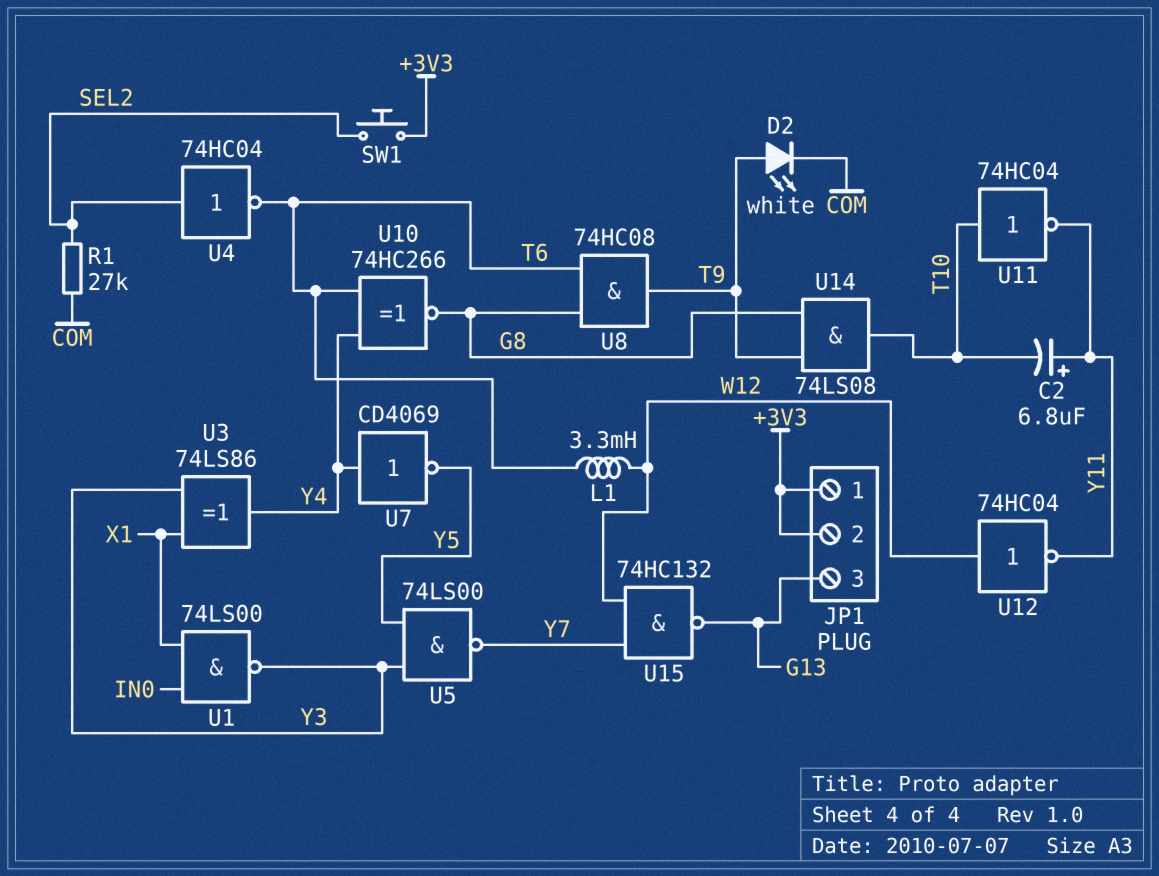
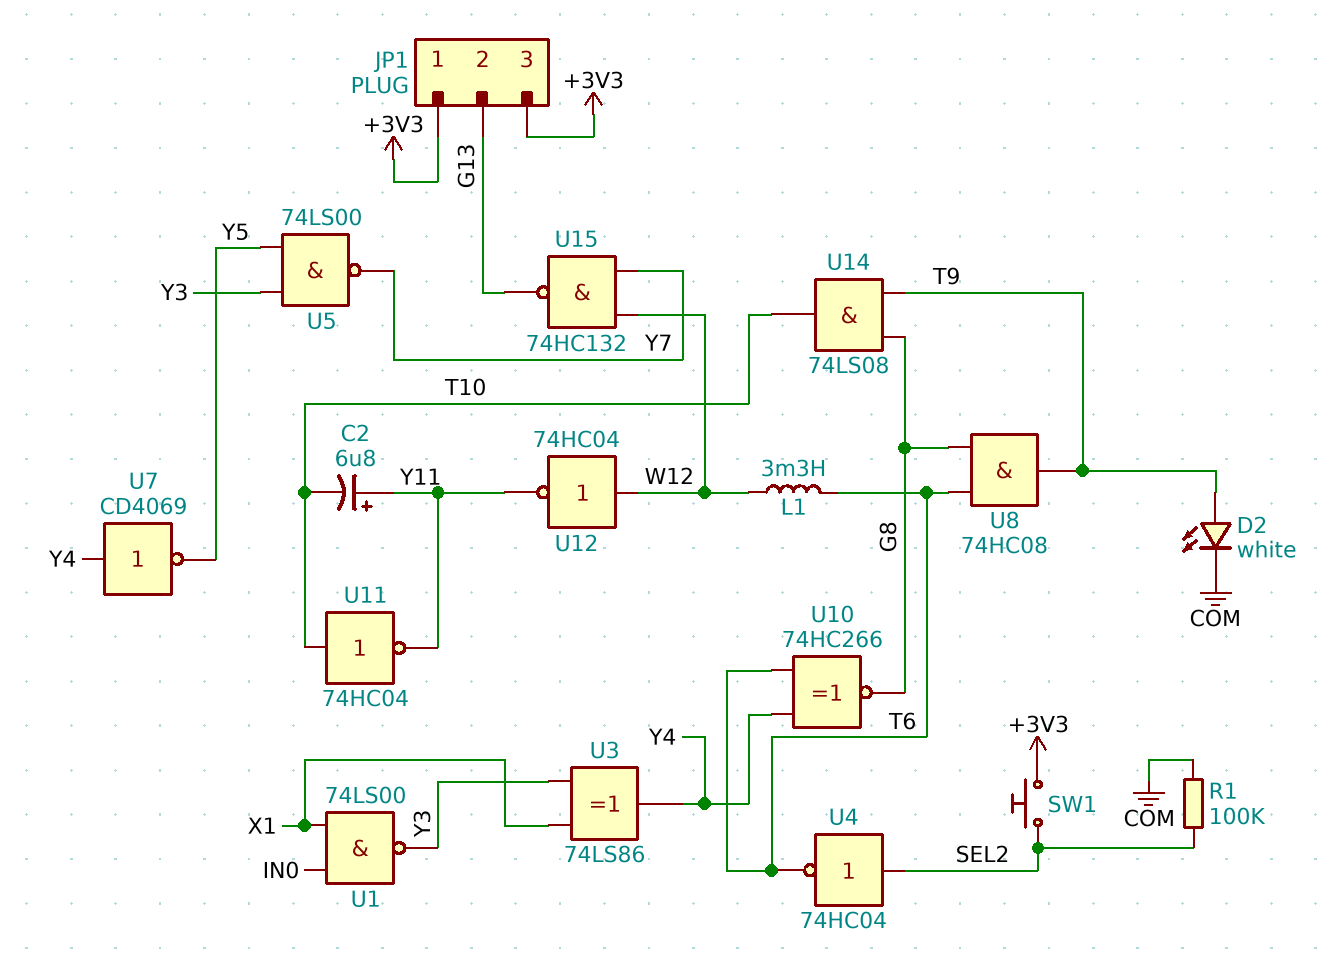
JP1 pin 2: +3V3 -> G13
JP1 pin 3: G13 -> +3V3
R1: 27k (COM, SEL2) -> 100k (COM, SEL2)

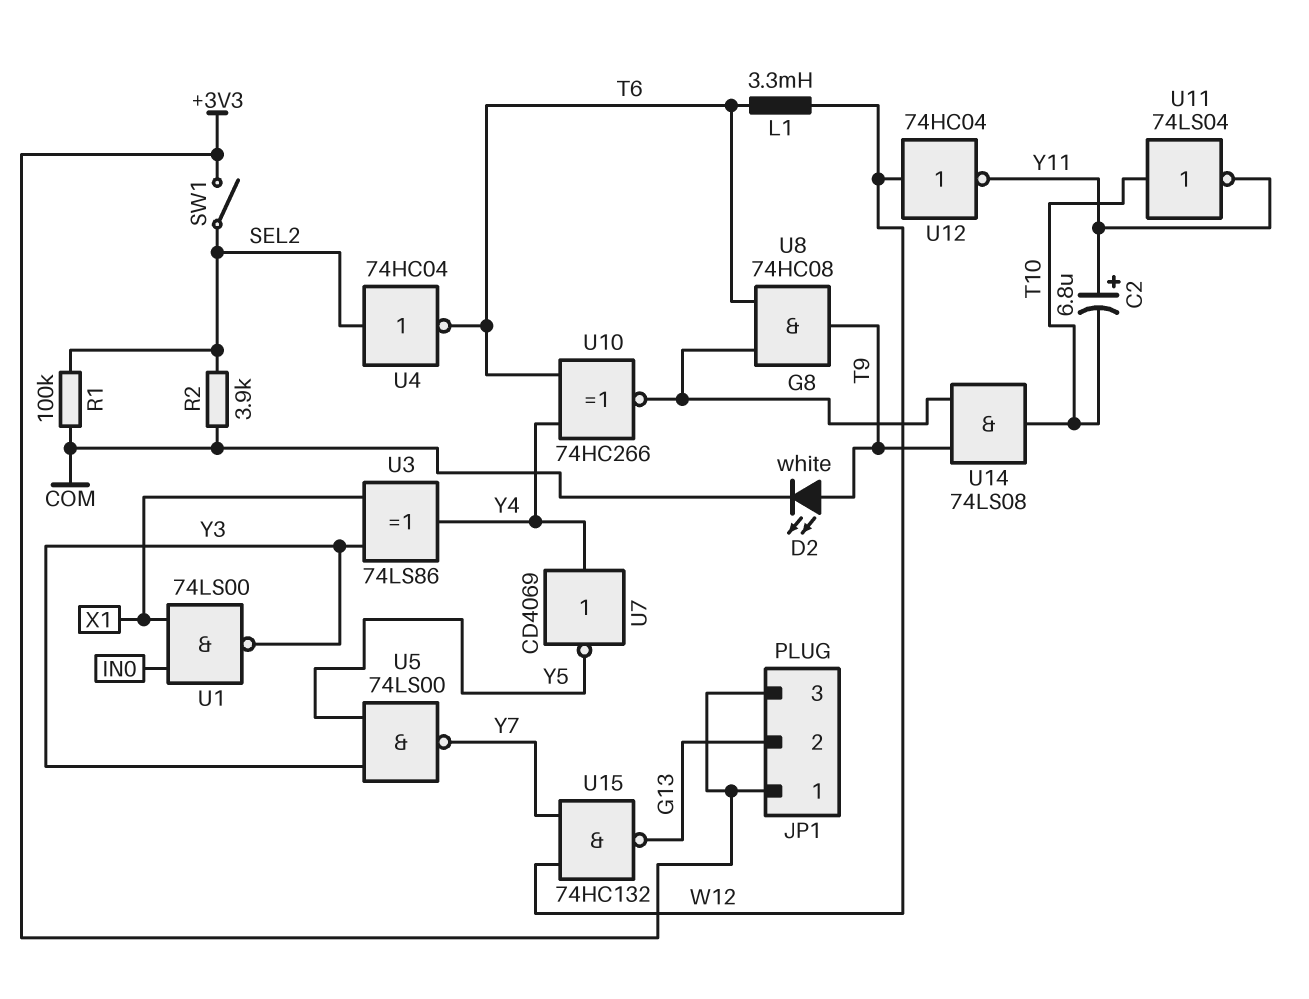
R2: none -> 3.9k (COM, SEL2)
SW1: button (+3V3, SEL2) -> switch (+3V3, SEL2)
U11: NOT 74HC04 (in T10, out Y11) -> NOT 74LS04 (in T10, out Y11)

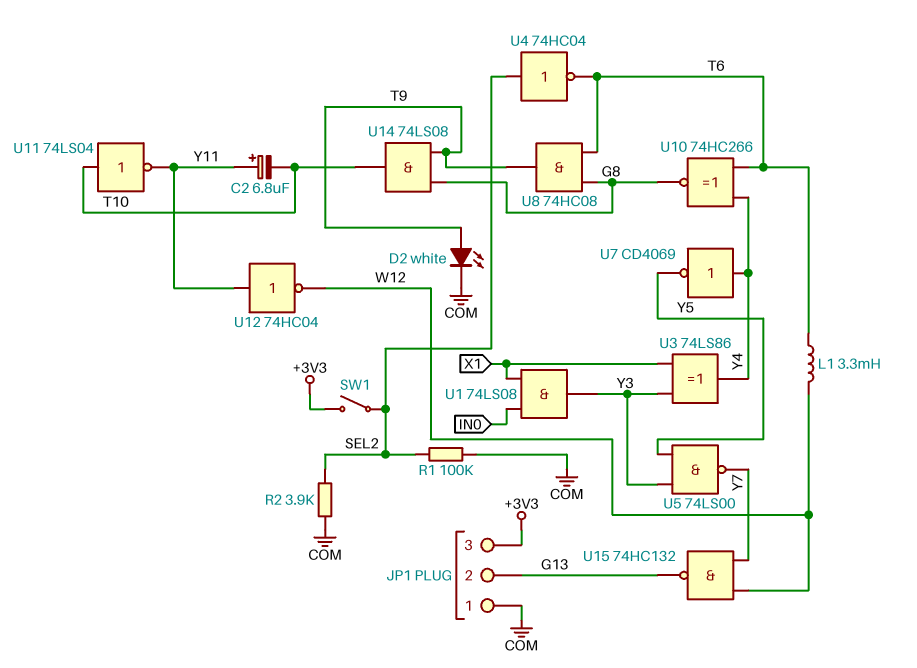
JP1 pin 1: +3V3 -> COM
U1: NAND 74LS00 (in IN0, in X1, out Y3) -> AND 74LS08 (in IN0, in X1, out Y3)
U12: NOT 74HC04 (in W12, out Y11) -> NOT 74HC04 (in Y11, out W12)

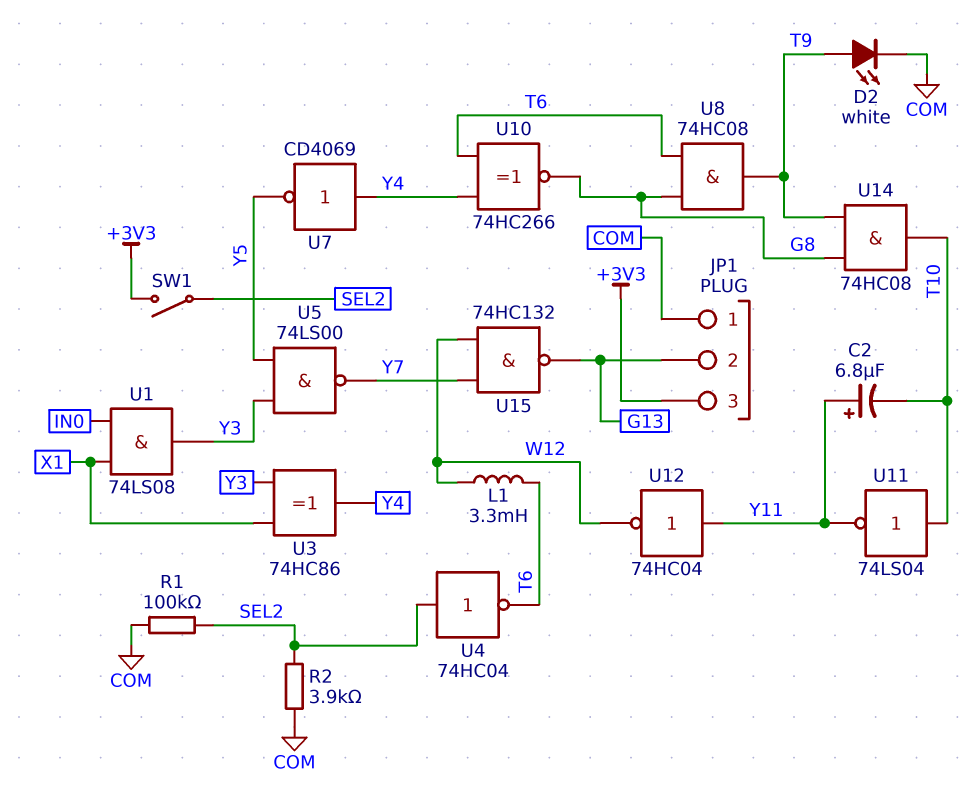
U3: XOR 74LS86 (in X1, in Y3, out Y4) -> XOR 74HC86 (in X1, in Y3, out Y4)
U14: AND 74LS08 (in G8, in T9, out T10) -> AND 74HC08 (in G8, in T9, out T10)

